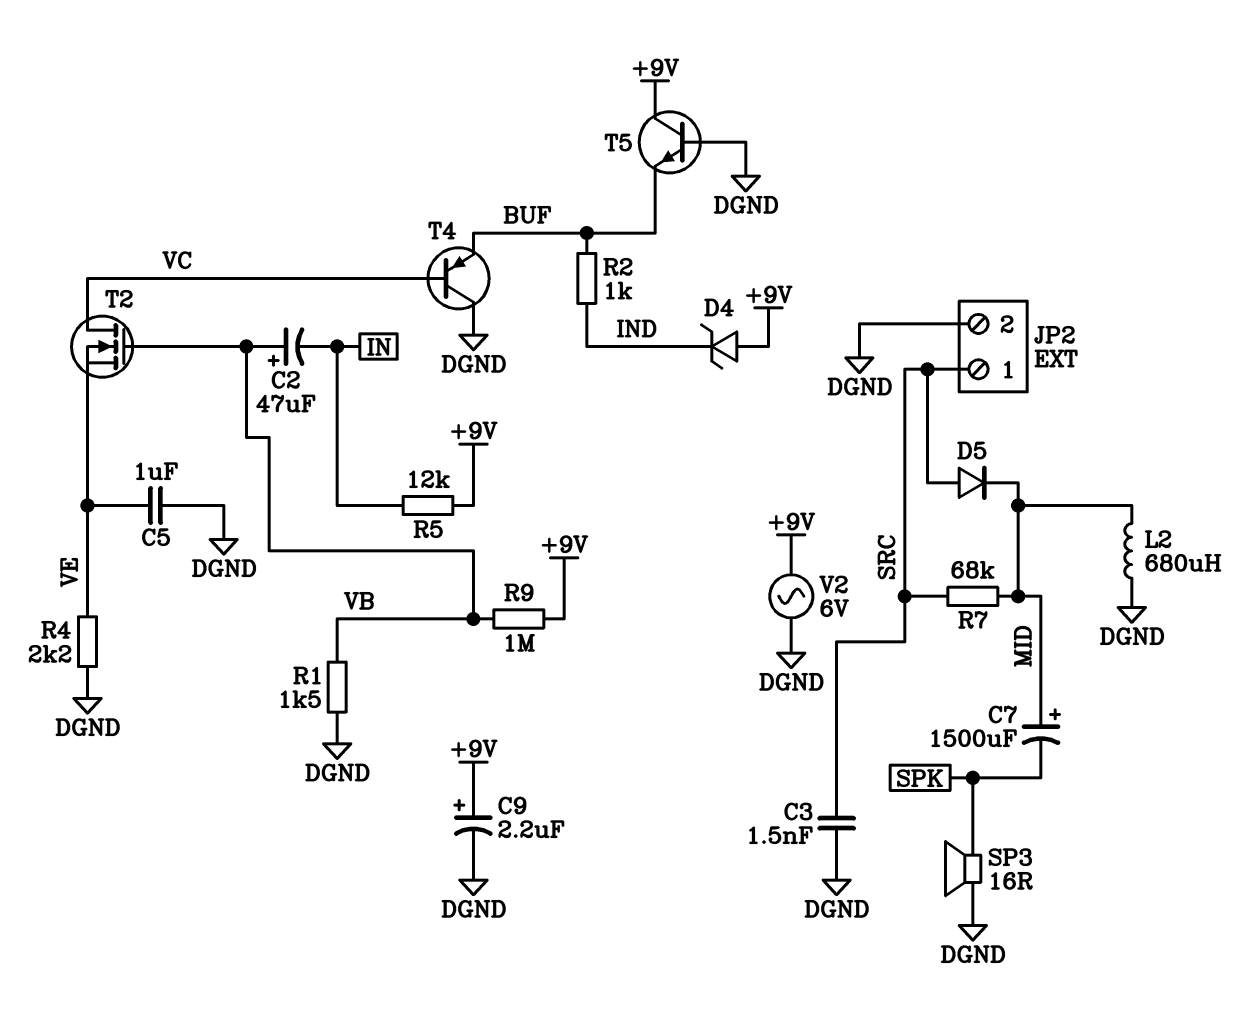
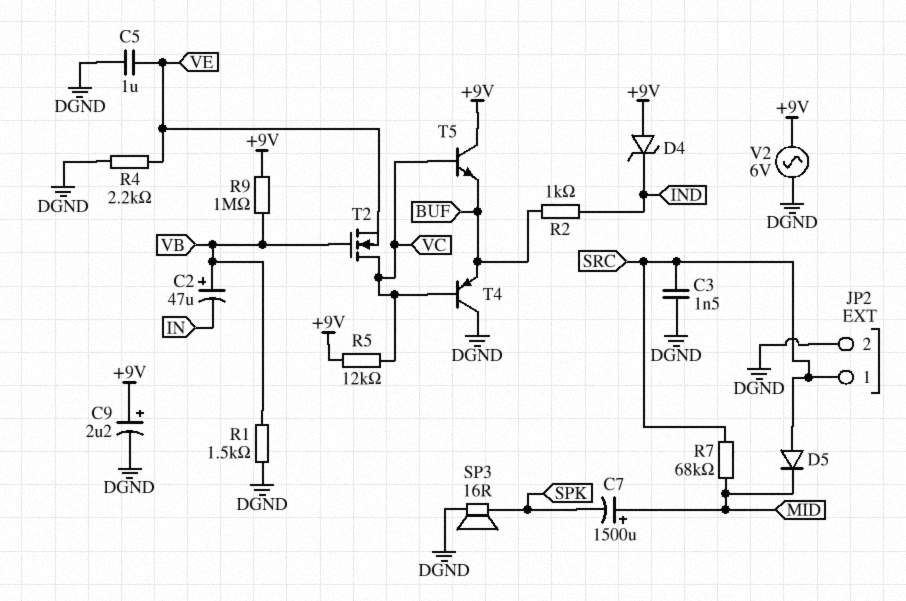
L2: 680uH (DGND, MID) -> none
R5: 12k (+9V, IN) -> 12k (+9V, VC)
T5: NPN (B DGND, C +9V, E BUF) -> NPN (B VC, C +9V, E BUF)

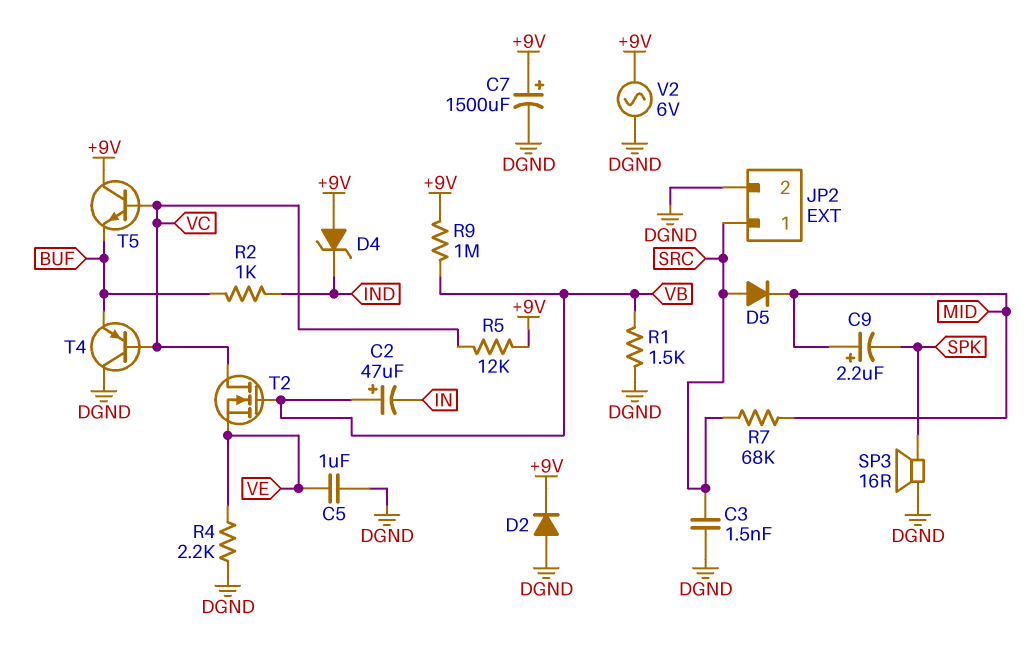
C7: 1500uF (plus MID, minus SPK) -> 1500uF (plus +9V, minus DGND)
C9: 2.2uF (plus +9V, minus DGND) -> 2.2uF (plus MID, minus SPK)
D2: none -> diode (A DGND, K +9V)

